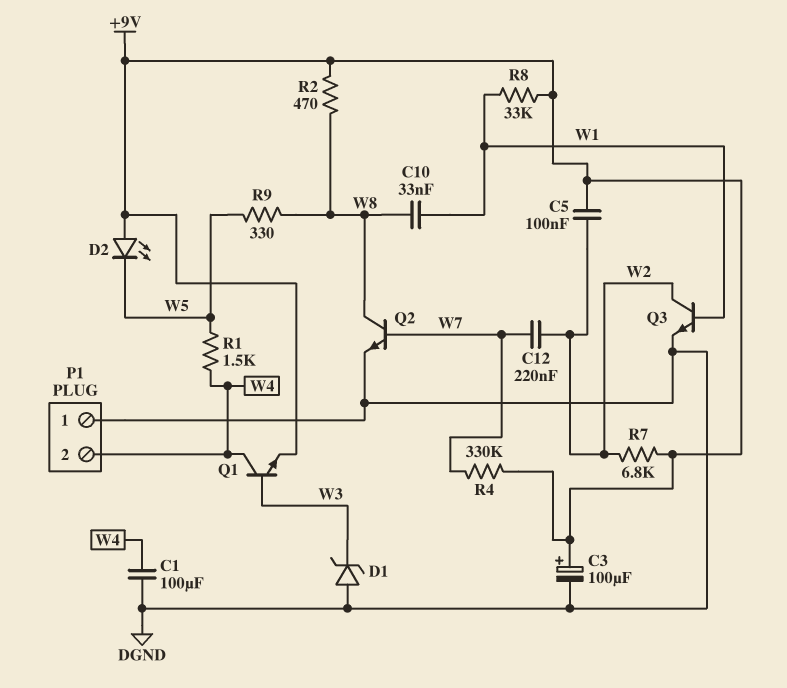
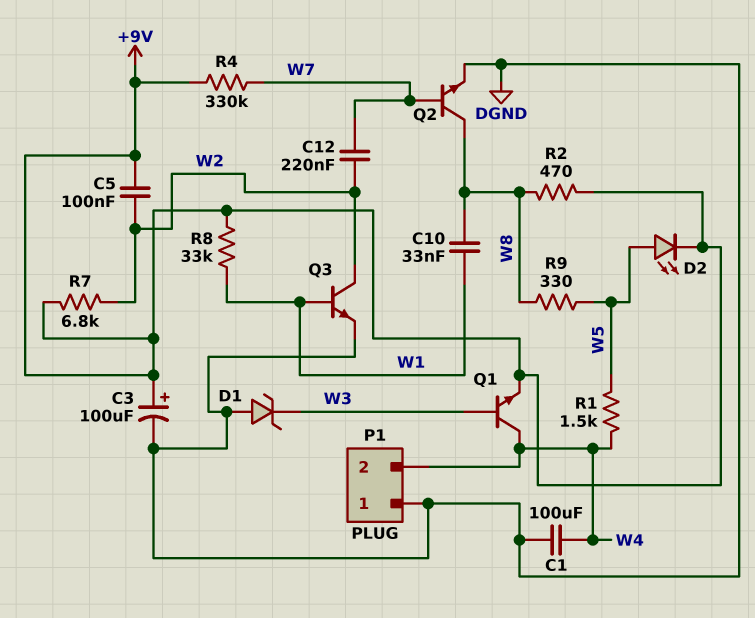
D2: LED (A +9V, K W5) -> LED (A W5, K +9V)

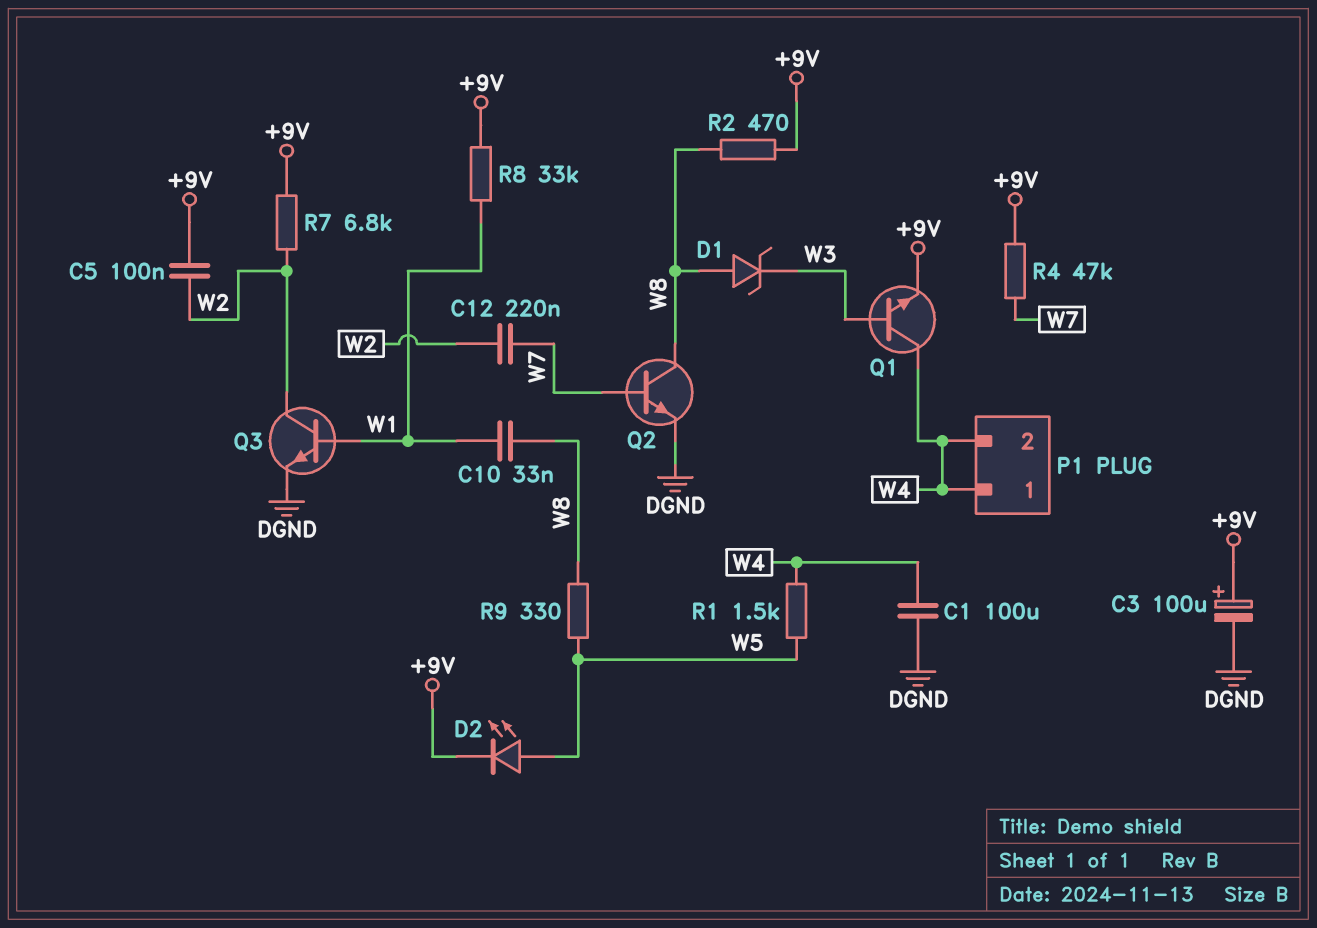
D1: zener (A DGND, K W3) -> zener (A W8, K W3)
P1 pin 1: DGND -> W4
R4: 330k (+9V, W7) -> 47k (+9V, W7)

